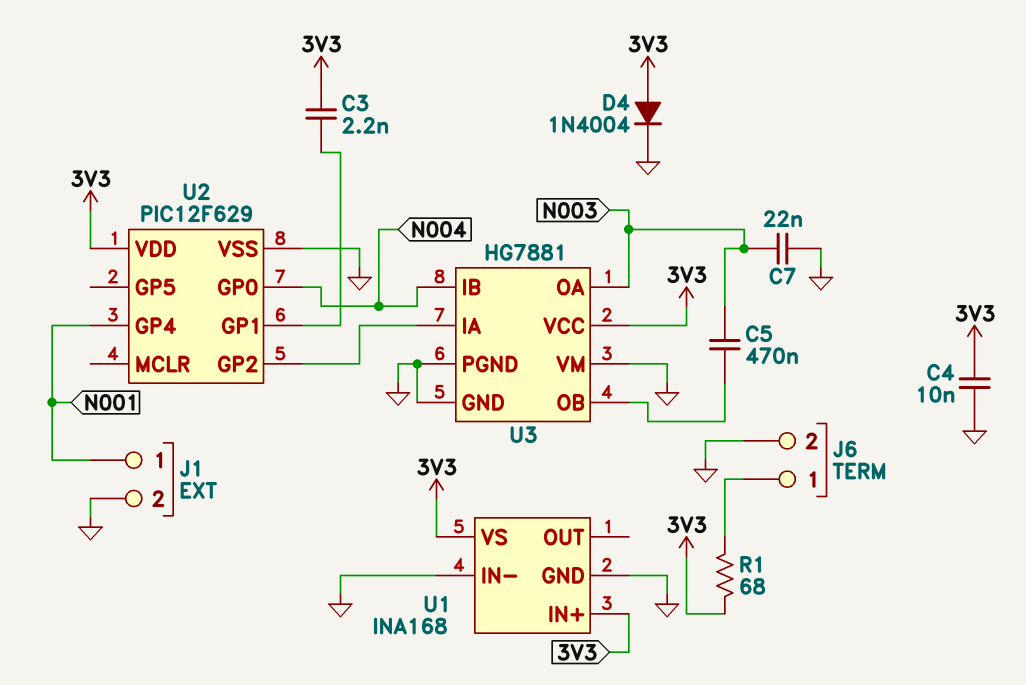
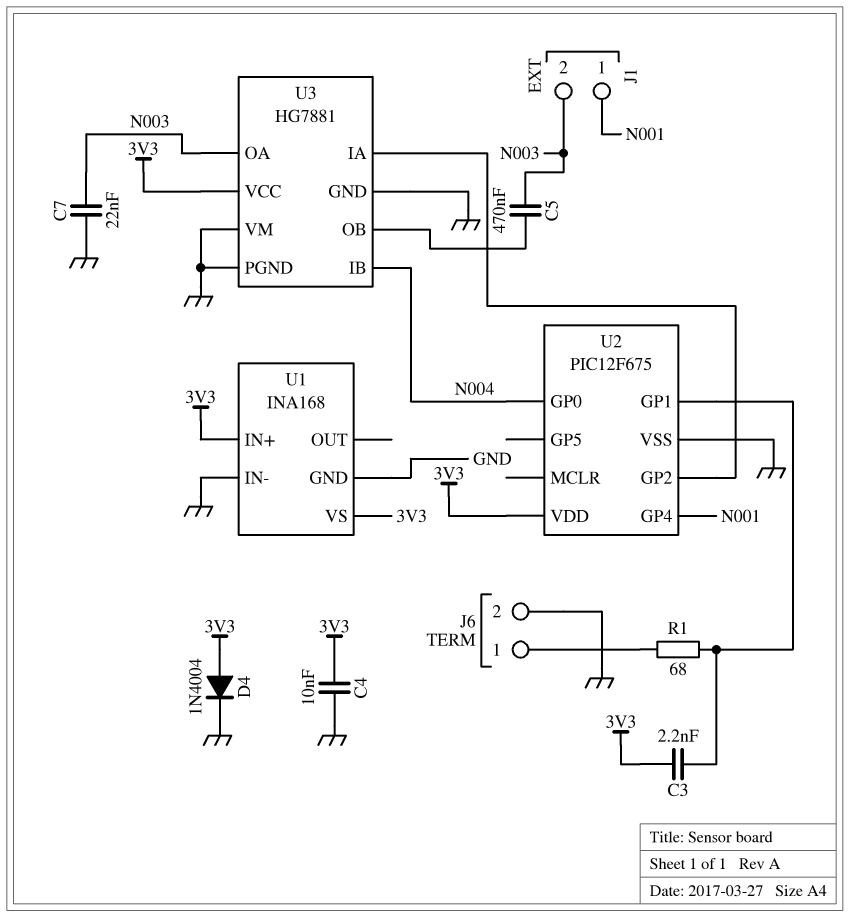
J1 pin 2: GND -> N003
R1: 68 (3V3, J6/1) -> 68 (J6/1, U2/GP1)
U2: PIC12F629 -> PIC12F675

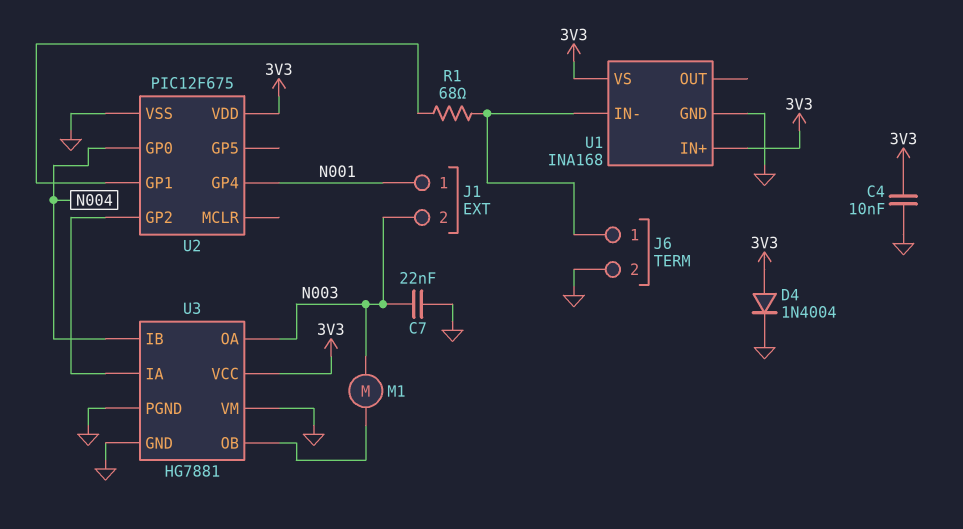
C3: 2.2nF (3V3, U2/GP1) -> none
C5: 470nF (N003, U3/OB) -> none
M1: none -> motor (N003, U3/OB)
U1 pin IN-: GND -> J6/1

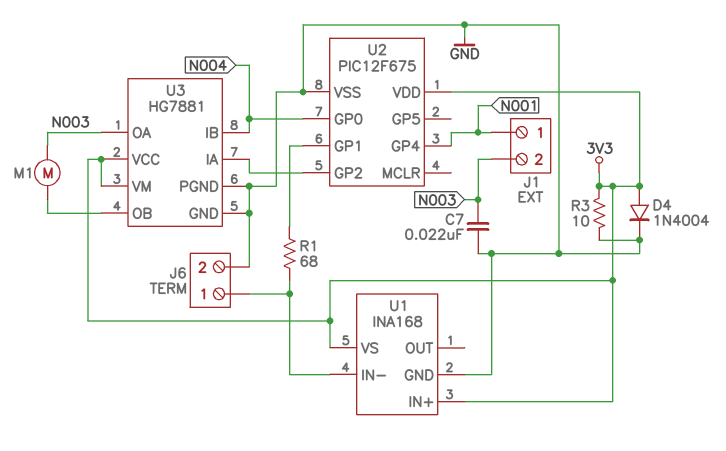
C4: 10nF (3V3, GND) -> none
R3: none -> 10 (3V3, GND)
U3 pin VM: GND -> 3V3

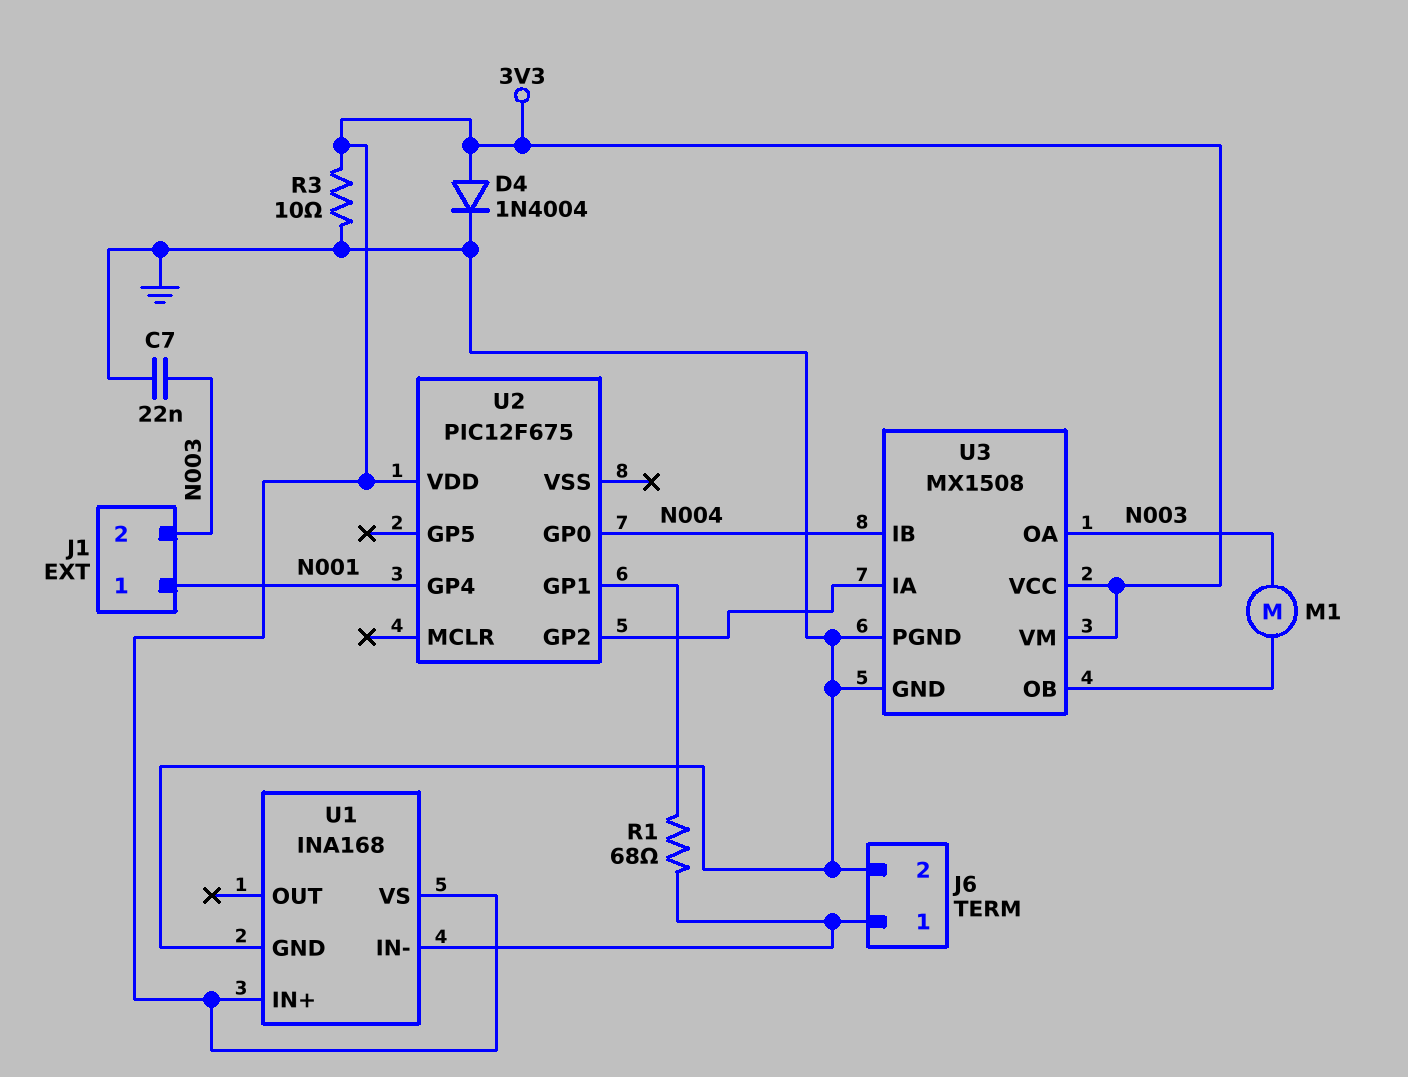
U2 pin VSS: GND -> none
U3: HG7881 -> MX1508

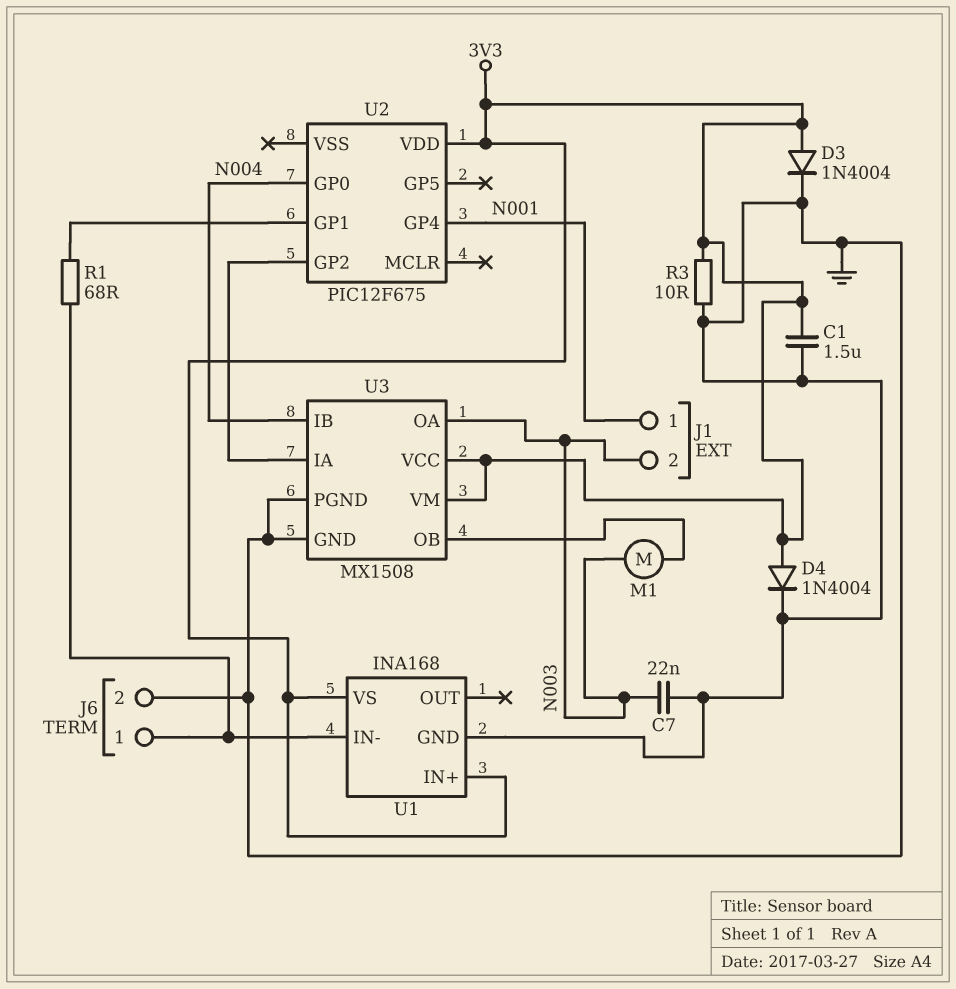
C1: none -> 1.5uF (3V3, GND)
D3: none -> diode 1N4004 (A 3V3, K GND)

